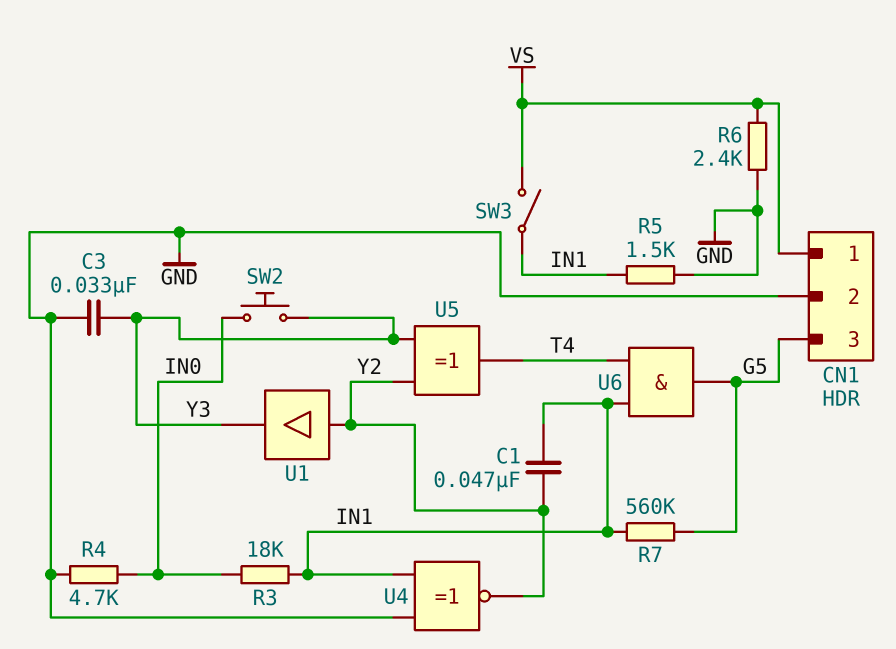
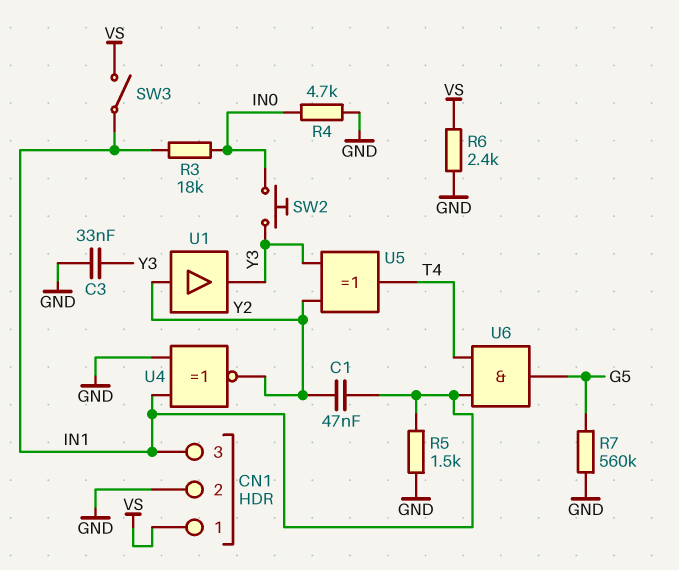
CN1 pin 3: G5 -> IN1
R7: 560k (G5, IN1) -> 560k (G5, GND)

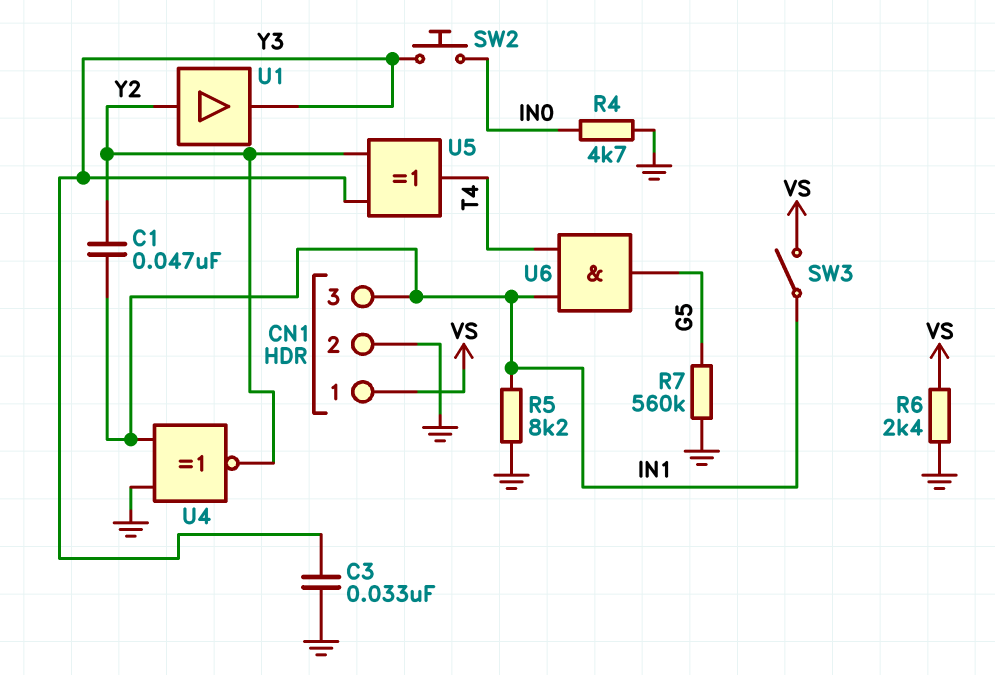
R3: 18k (IN0, IN1) -> none
R5: 1.5k (GND, IN1) -> 8.2k (GND, IN1)

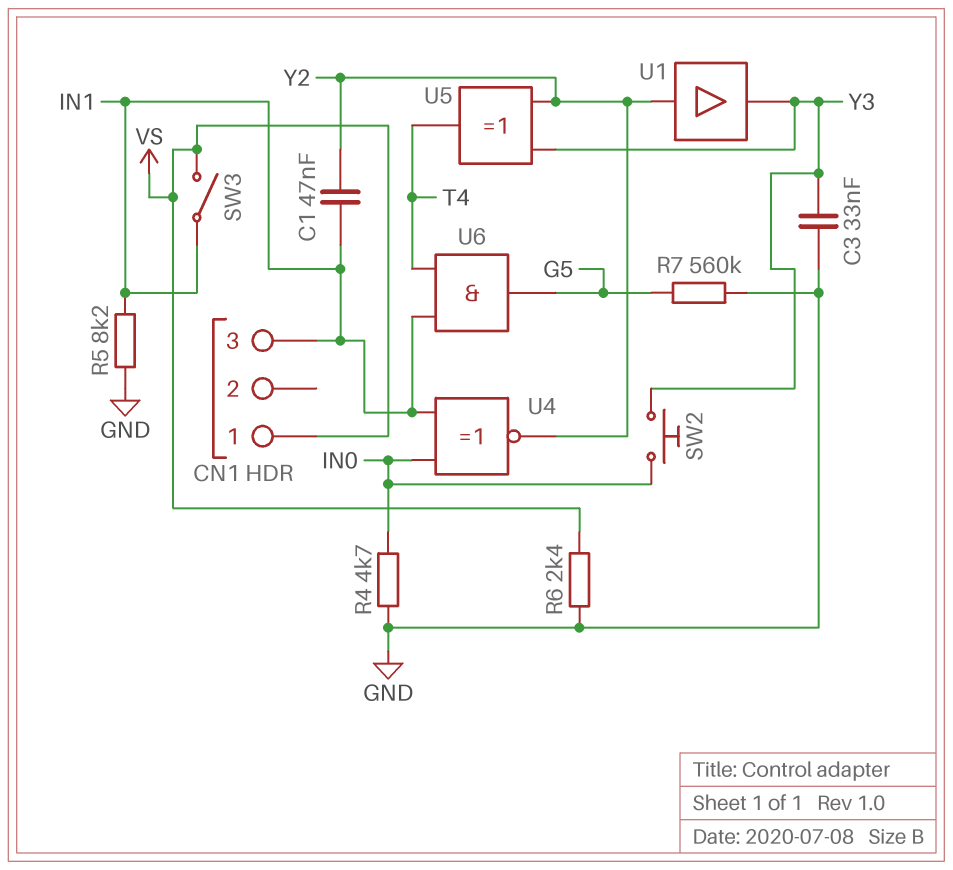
CN1 pin 2: GND -> none
U4: XNOR (in GND, in IN1, out Y2) -> XNOR (in IN0, in IN1, out Y2)

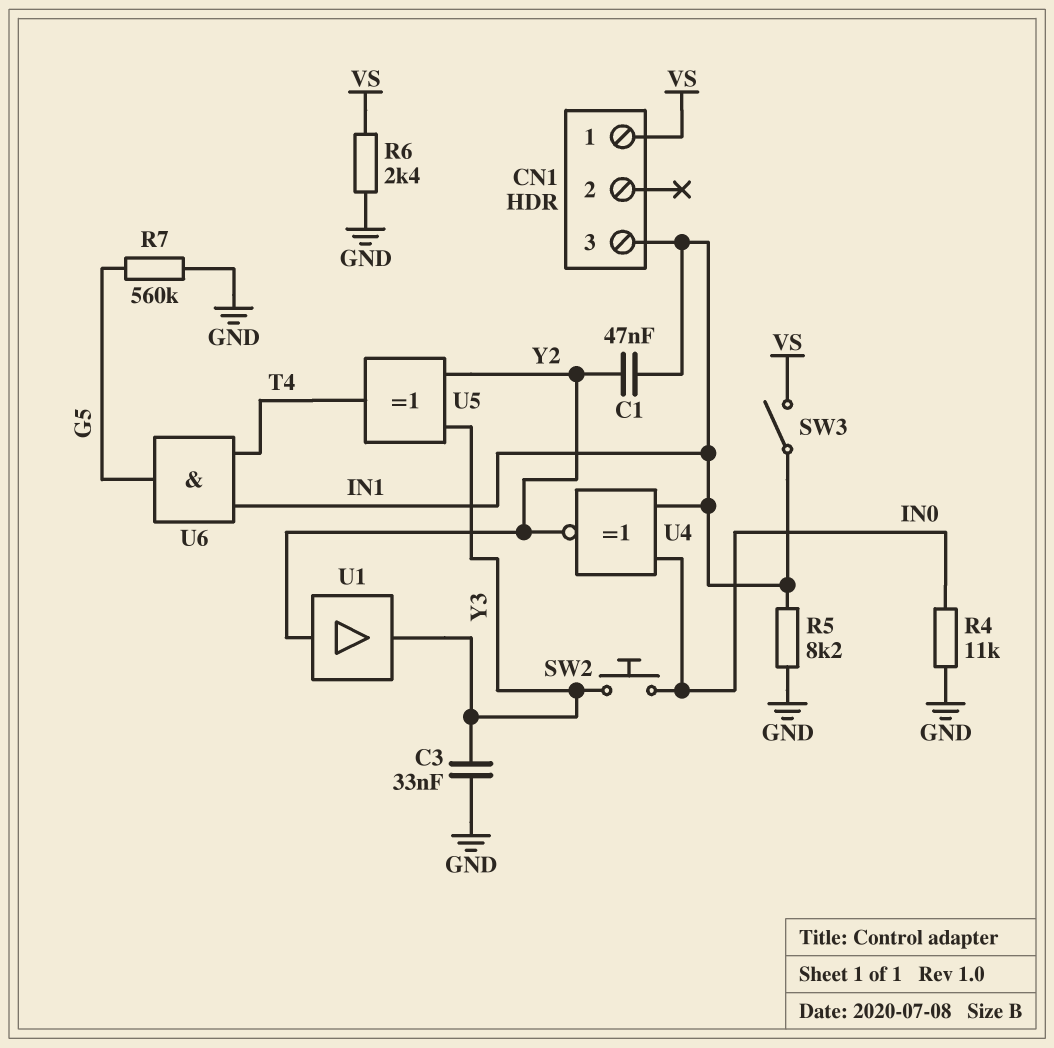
R4: 4.7k (GND, IN0) -> 11k (GND, IN0)

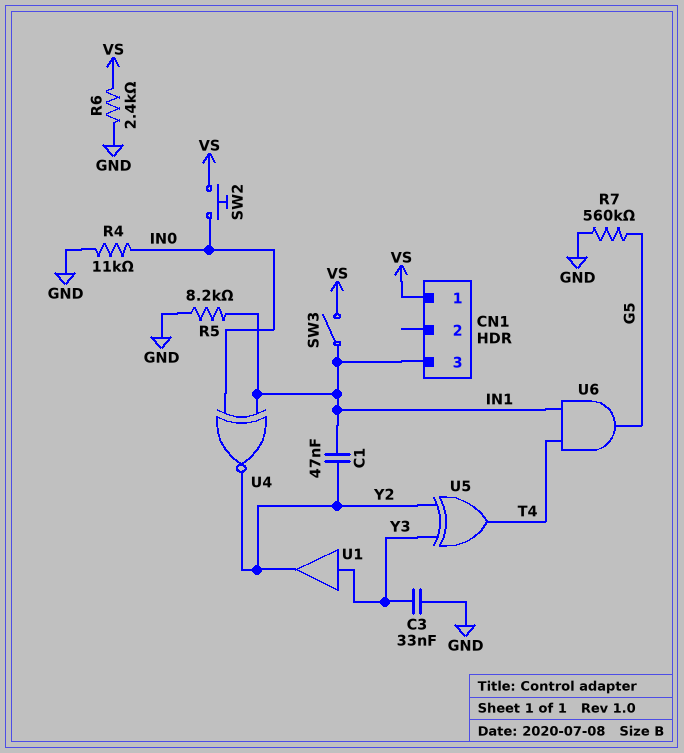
SW2: button (IN0, Y3) -> button (IN0, VS)
U1: buffer (in Y2, out Y3) -> buffer (in Y3, out Y2)

